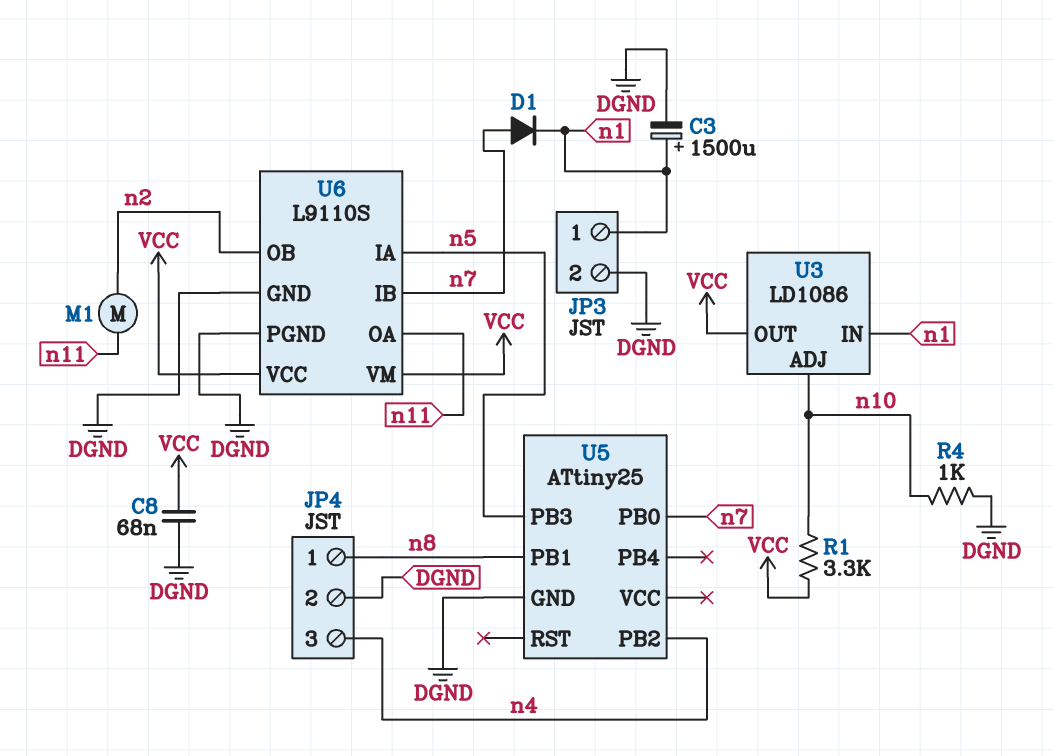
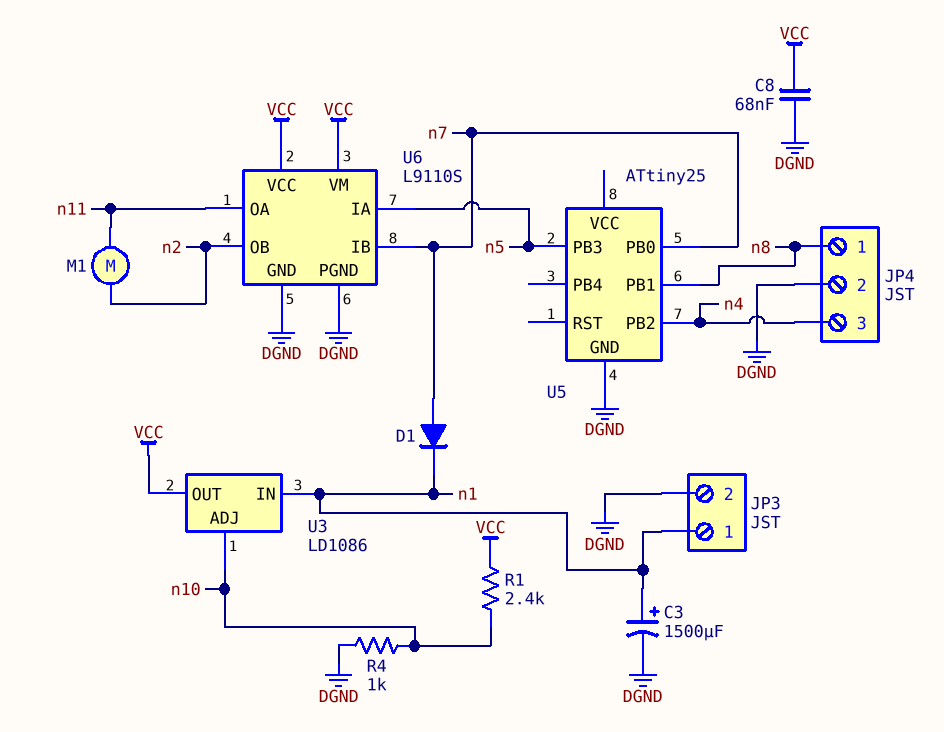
R1: 3.3k (VCC, n10) -> 2.4k (VCC, n10)

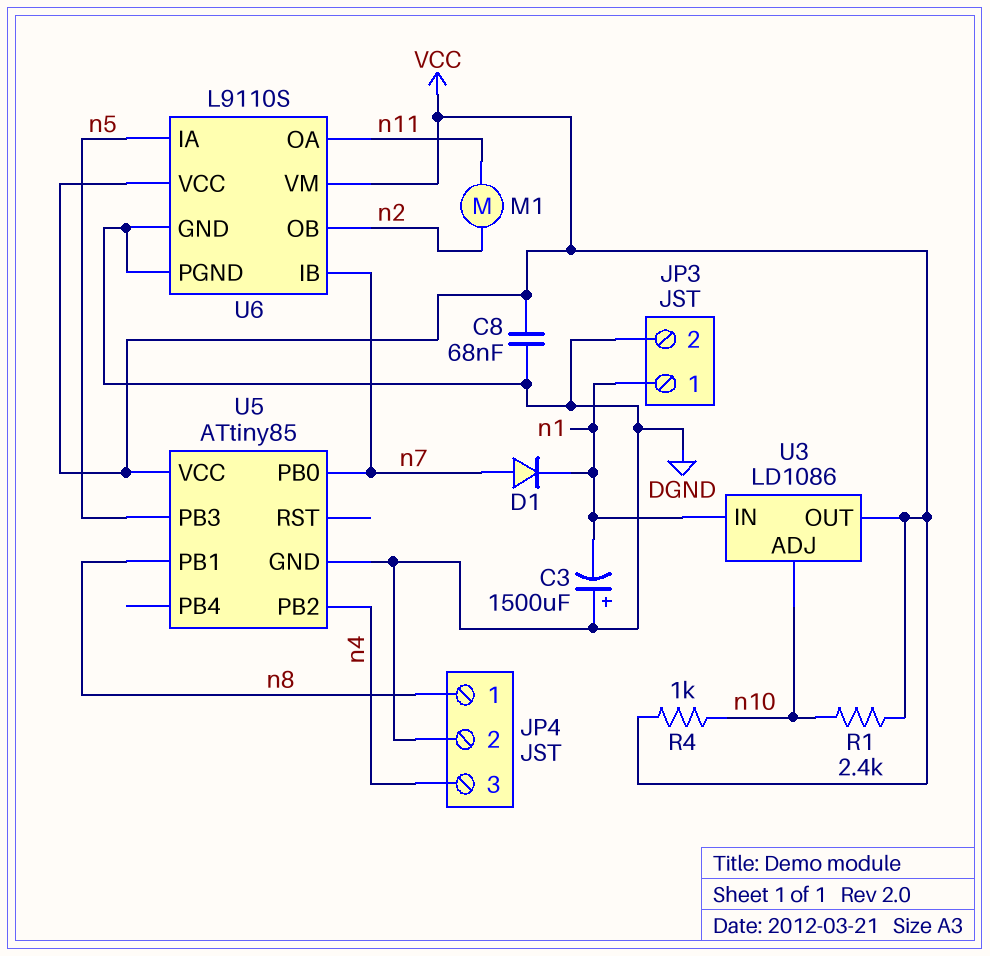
C3: 1500uF (plus n1, minus DGND) -> 1500uF (plus DGND, minus n1)
R4: 1k (DGND, n10) -> 1k (VCC, n10)
U5: ATtiny25 -> ATtiny85
U5 pin VCC: none -> VCC

